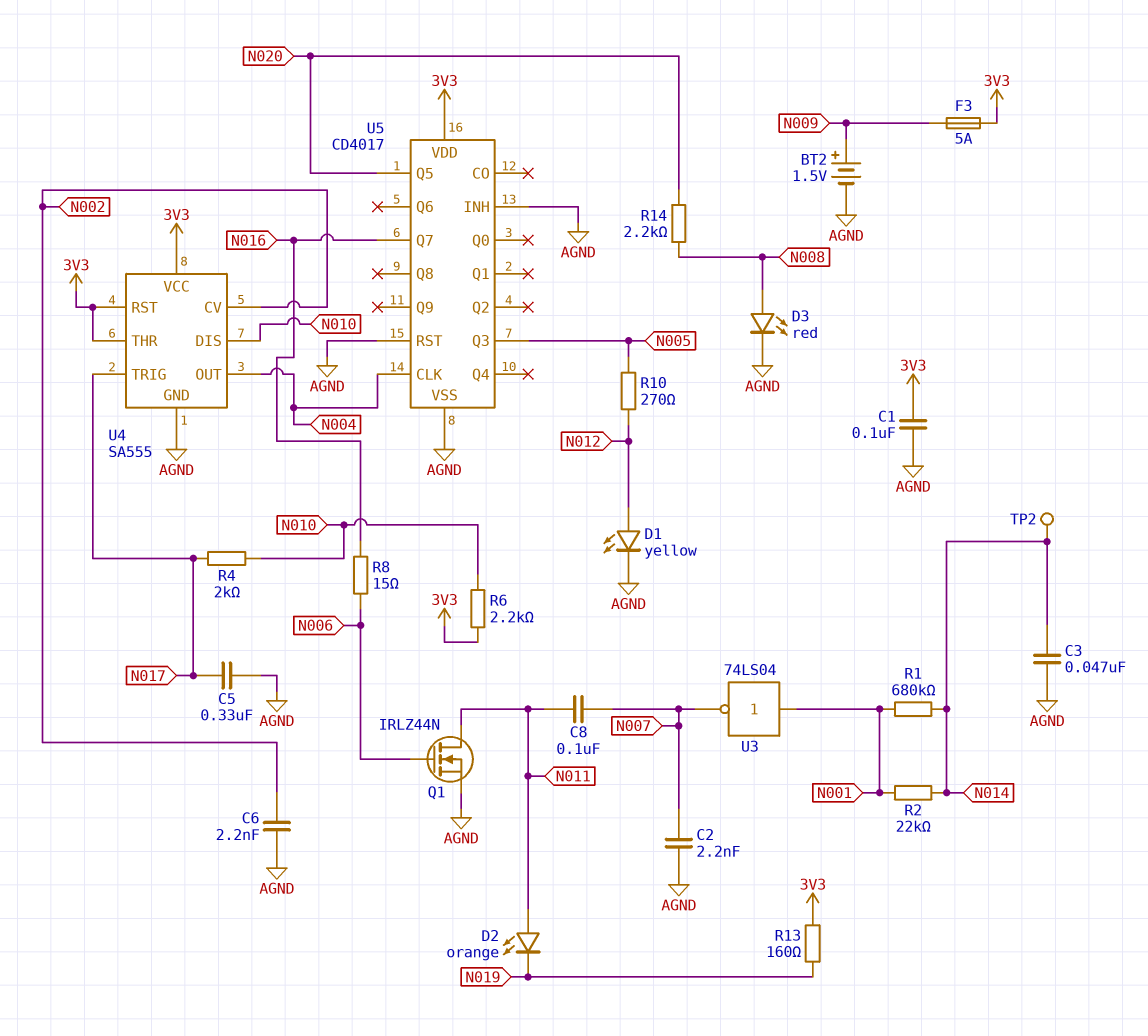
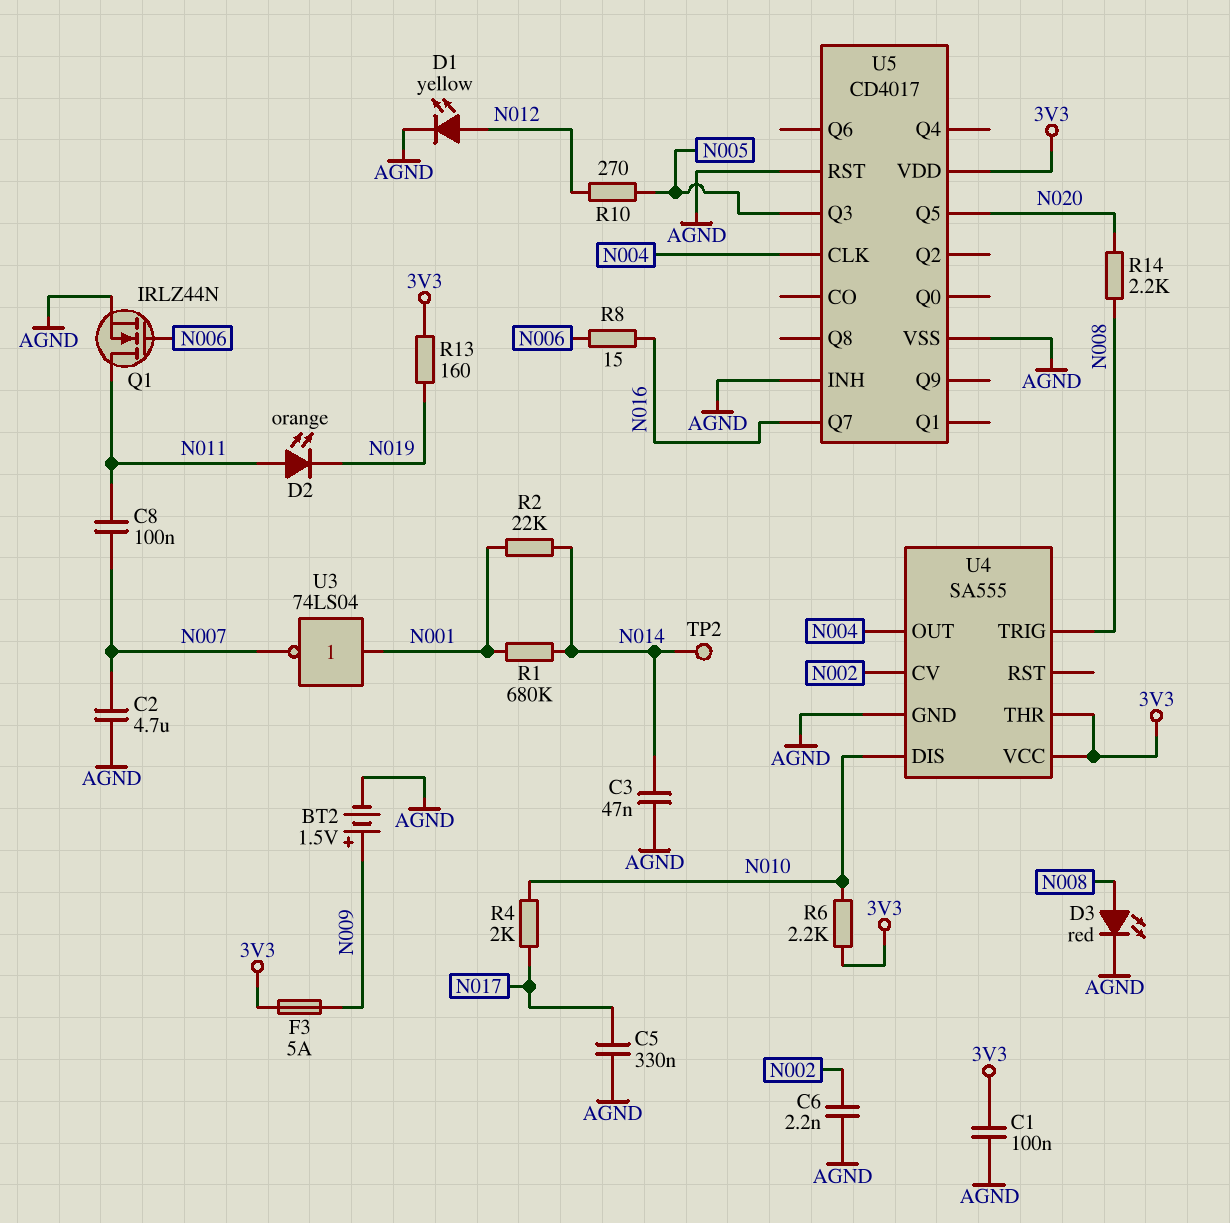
C2: 2.2nF (AGND, N007) -> 4.7uF (AGND, N007)
U4 pin RST: 3V3 -> none
U4 pin TRIG: N017 -> N008

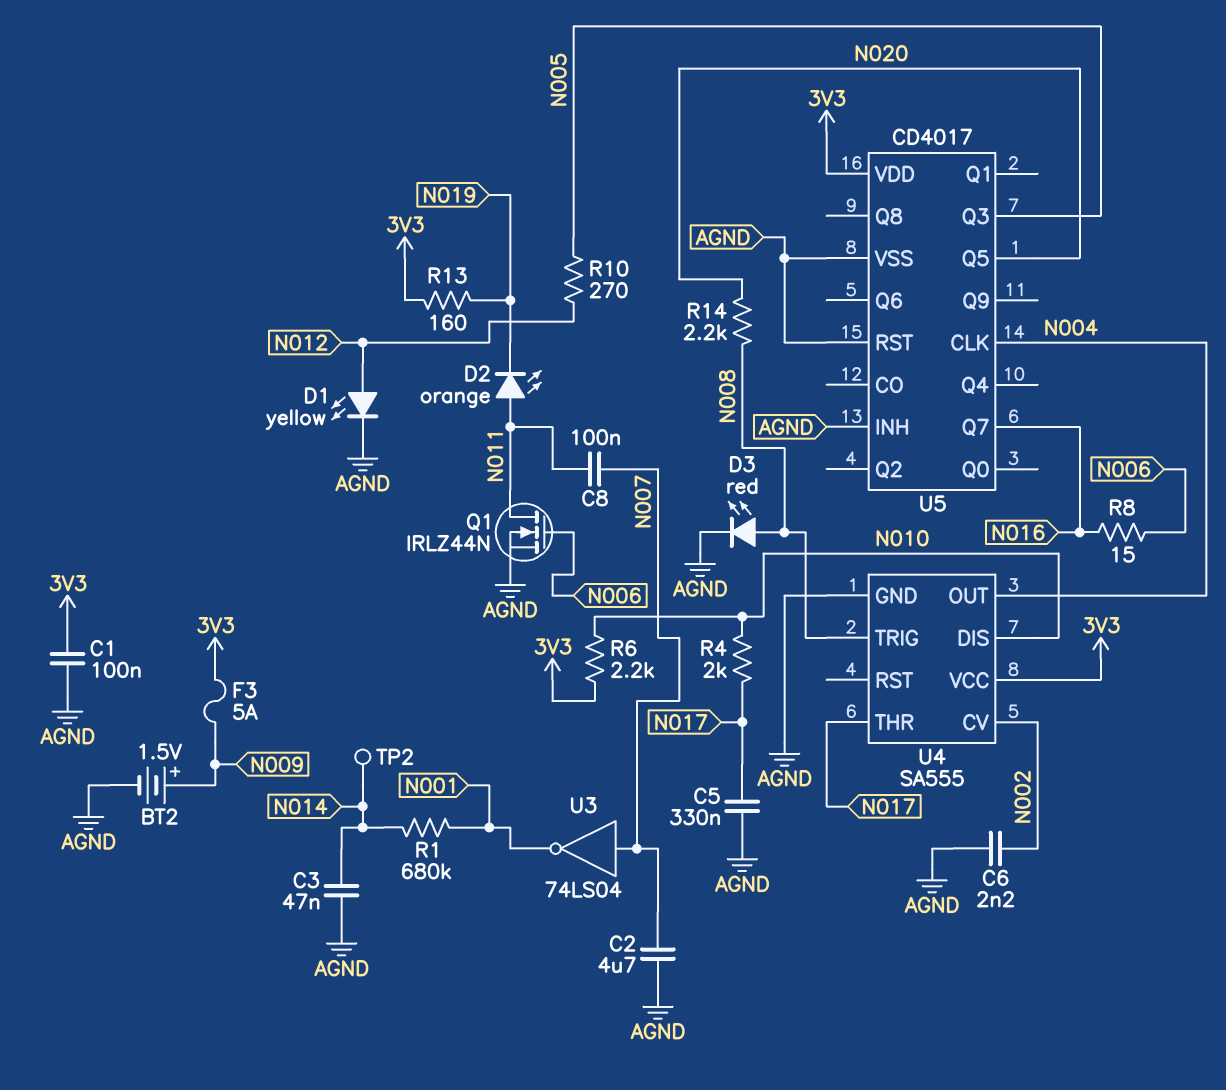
R2: 22k (N001, N014) -> none
U3: NOT 74LS04 (in N001, out N007) -> NOT 74LS04 (in N007, out N001)
U4 pin THR: 3V3 -> N017

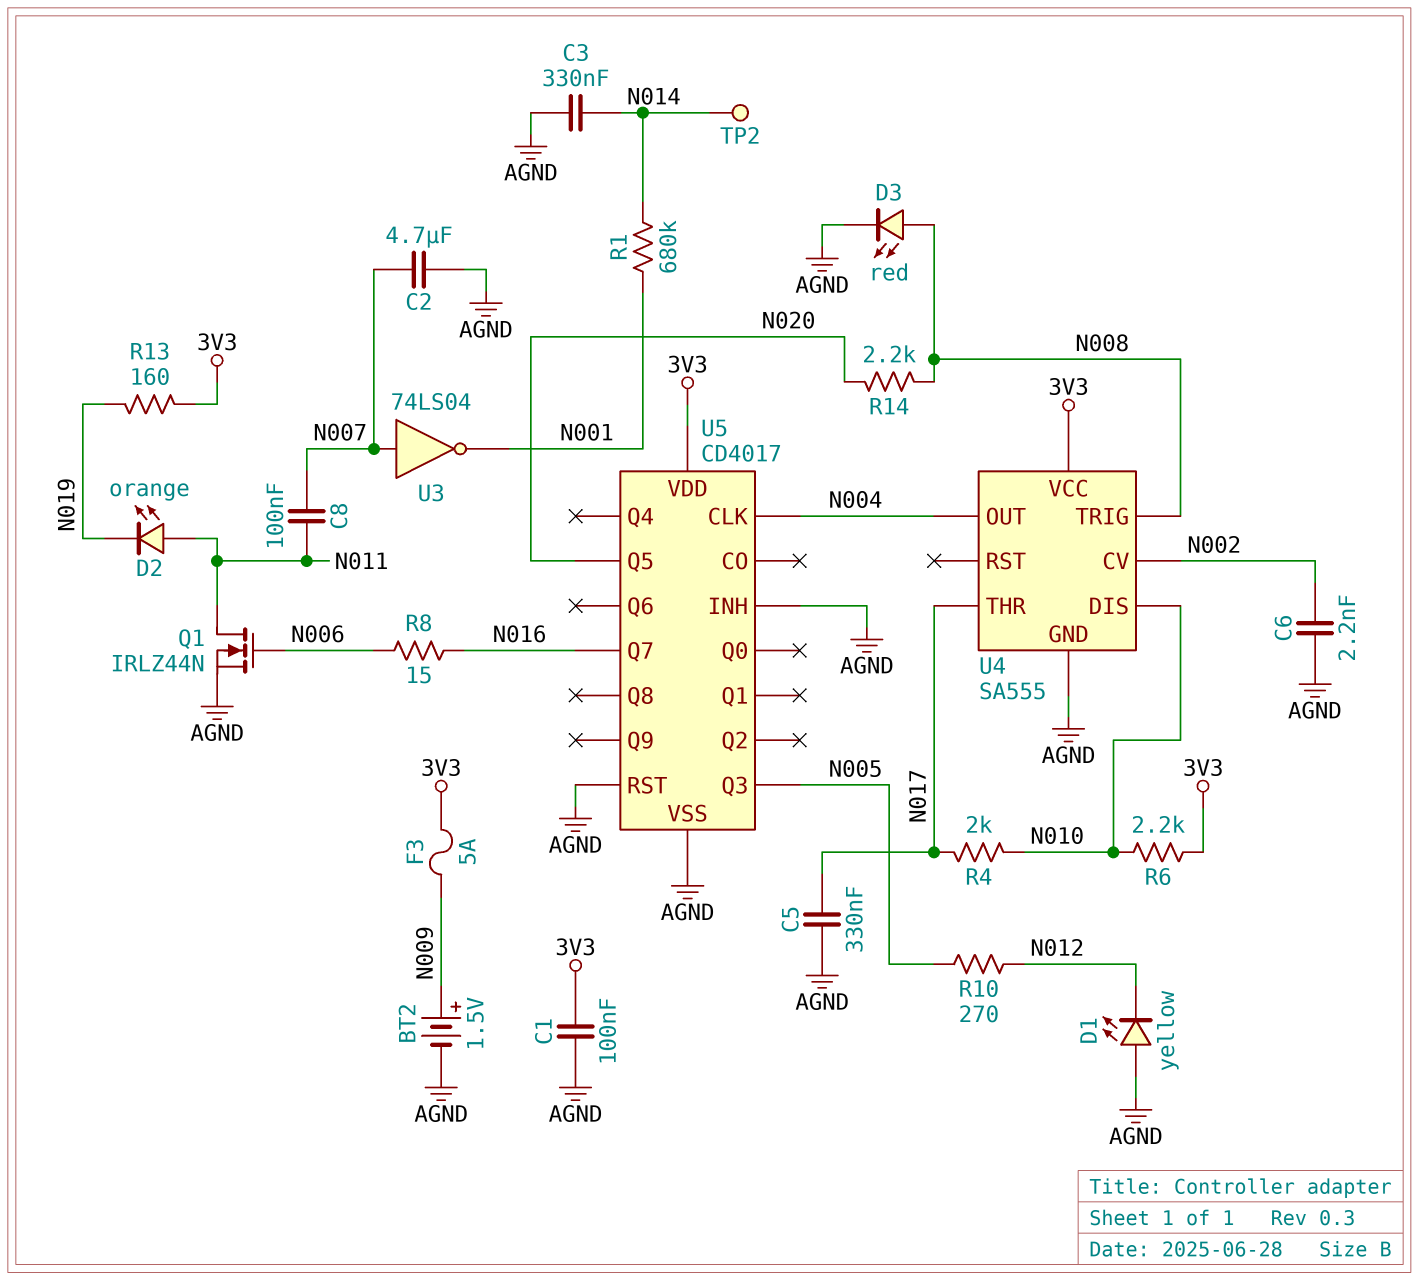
C3: 47nF (AGND, N014) -> 330nF (AGND, N014)
D1: LED yellow (A N012, K AGND) -> LED yellow (A AGND, K N012)

